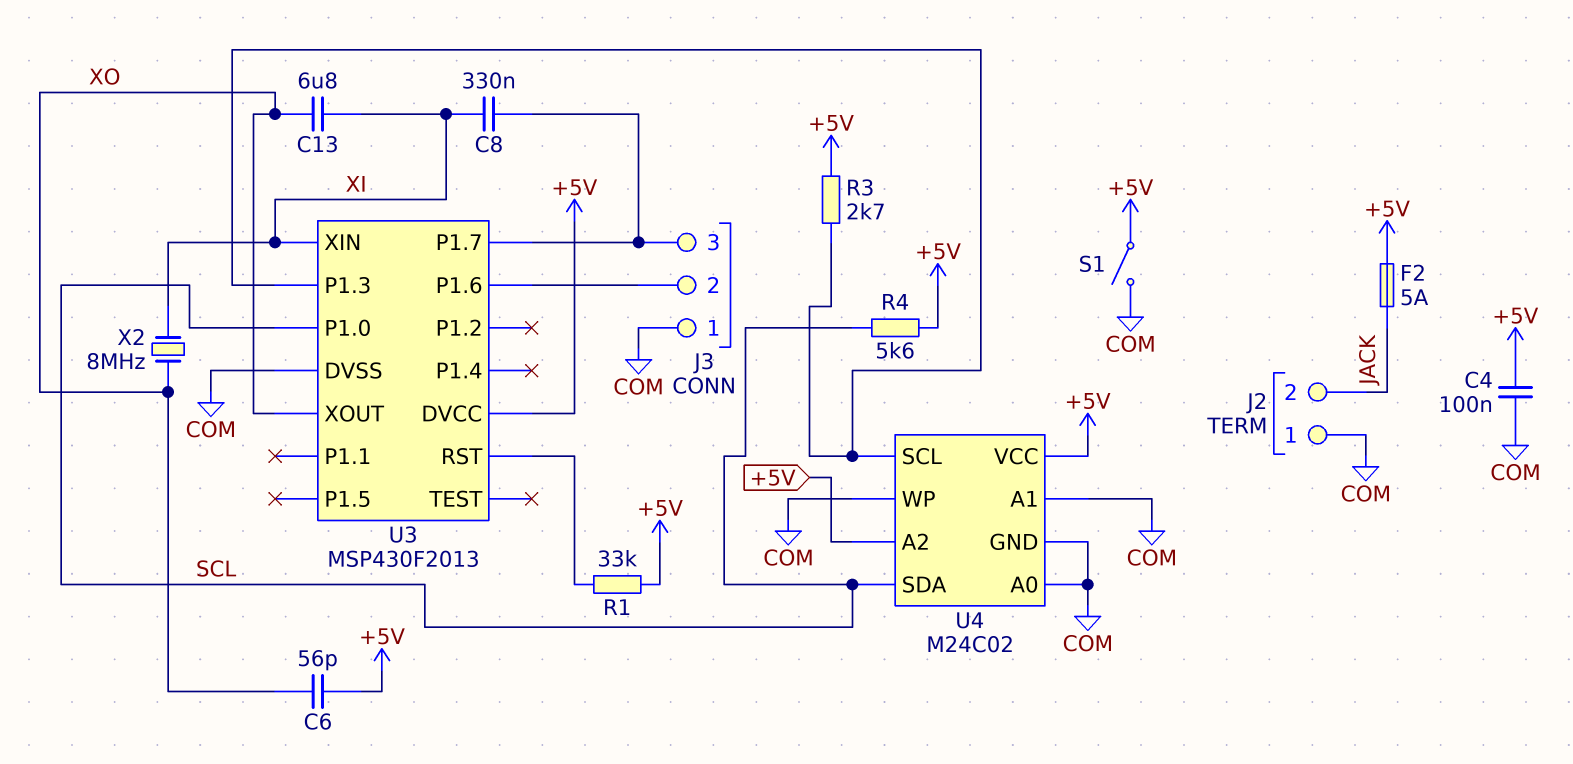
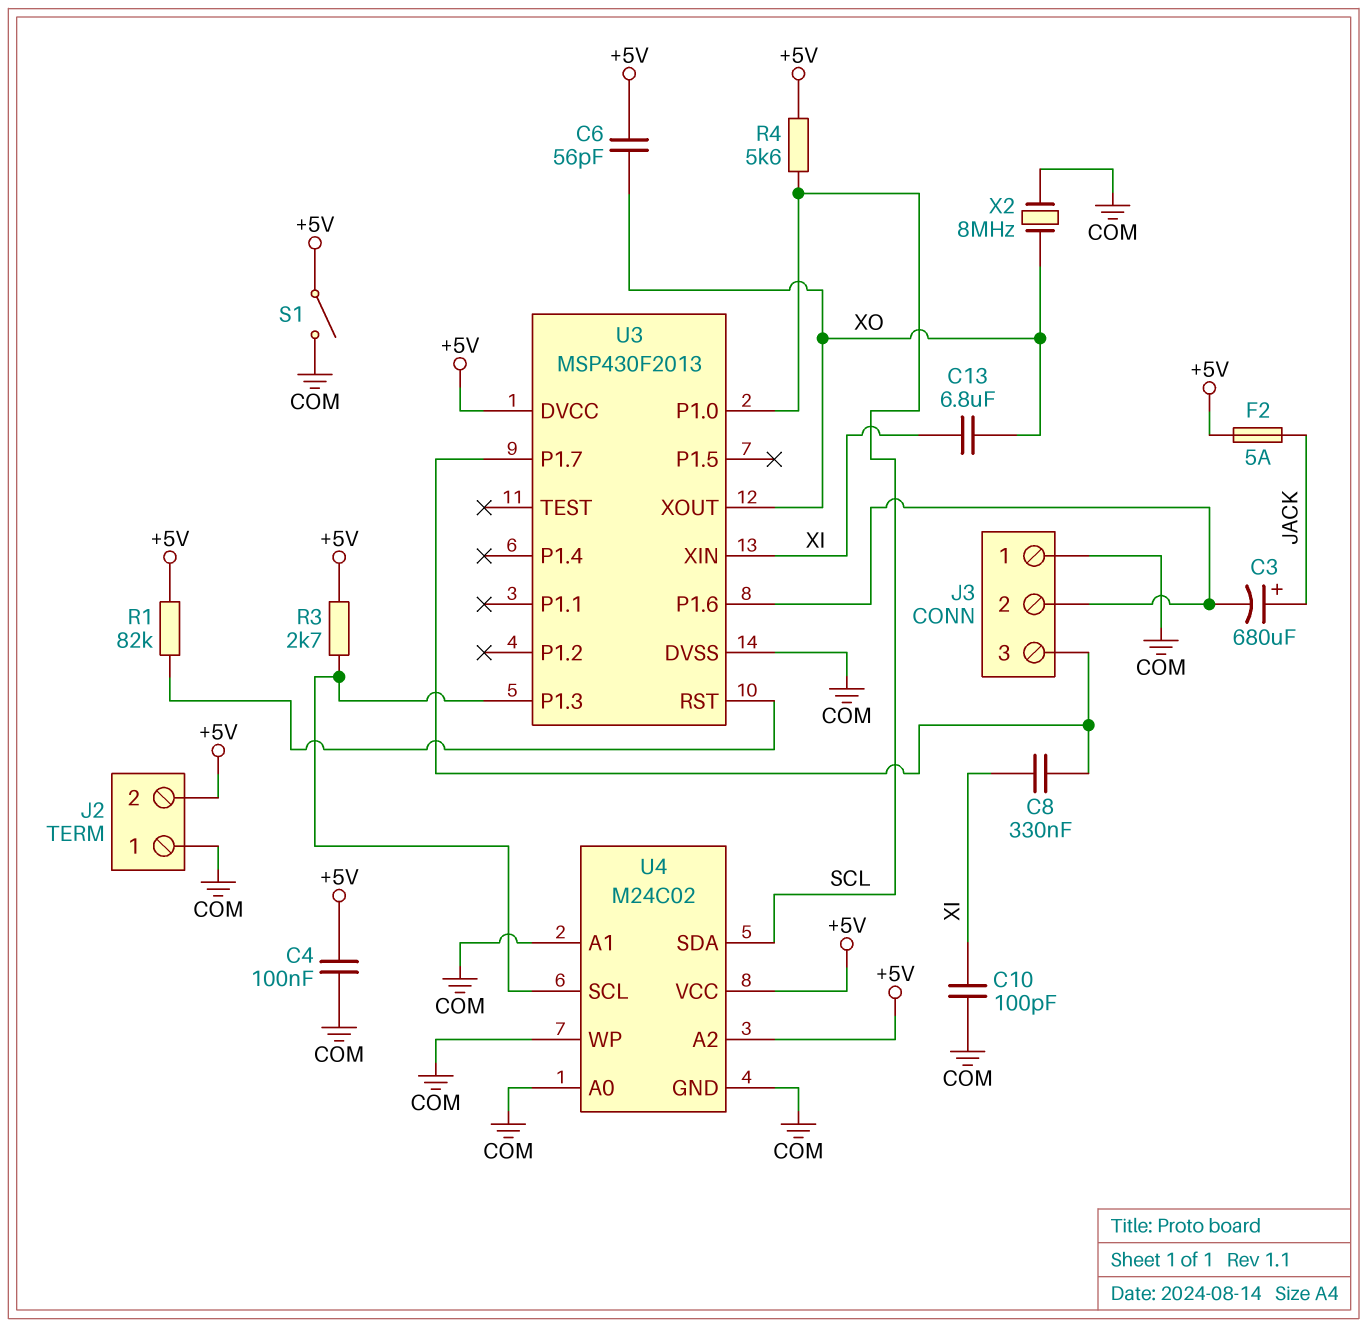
C3: none -> 680uF (plus JACK, minus J3/2)
C10: none -> 100pF (COM, XI)
J2 pin 2: JACK -> +5V
R1: 33k (+5V, U3/RST) -> 82k (+5V, U3/RST)
X2: 8MHz (XI, XO) -> 8MHz (COM, XO)

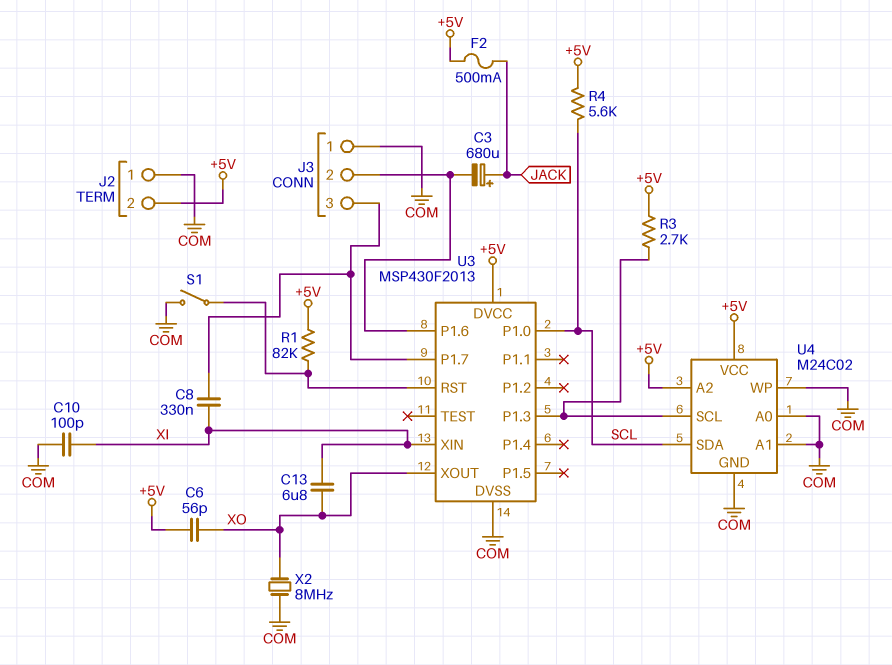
C4: 100nF (+5V, COM) -> none
F2: 5A (+5V, JACK) -> 500mA (+5V, JACK)
S1: switch (+5V, COM) -> switch (COM, U3/RST)

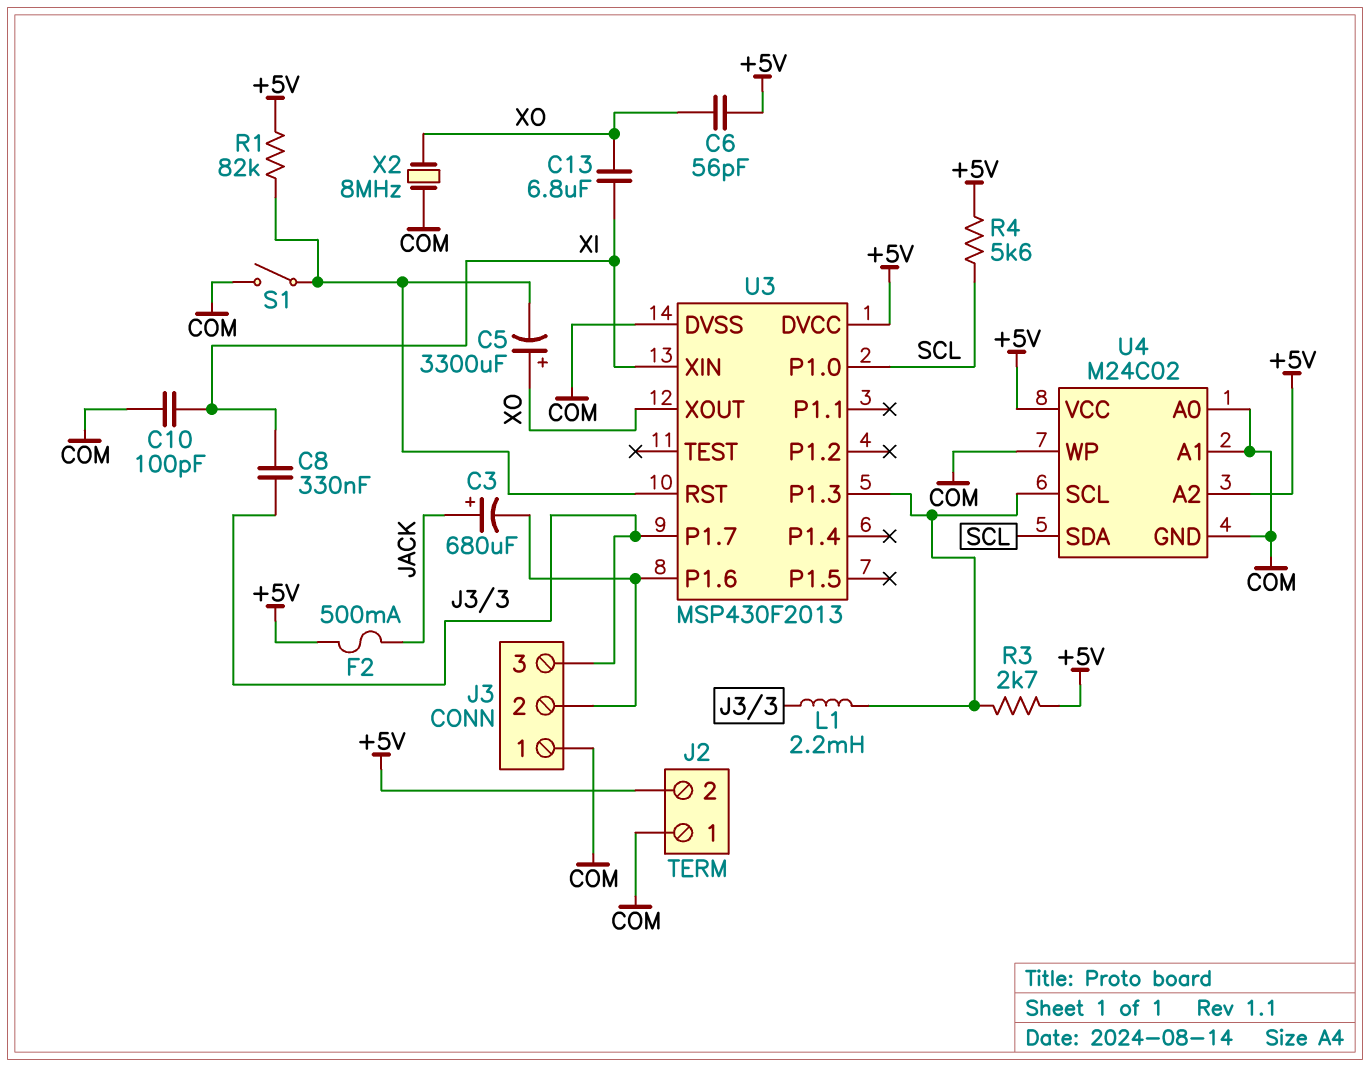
C5: none -> 3300uF (plus XO, minus U3/RST)
L1: none -> 2.2mH (J3/3, U3/P1.3)

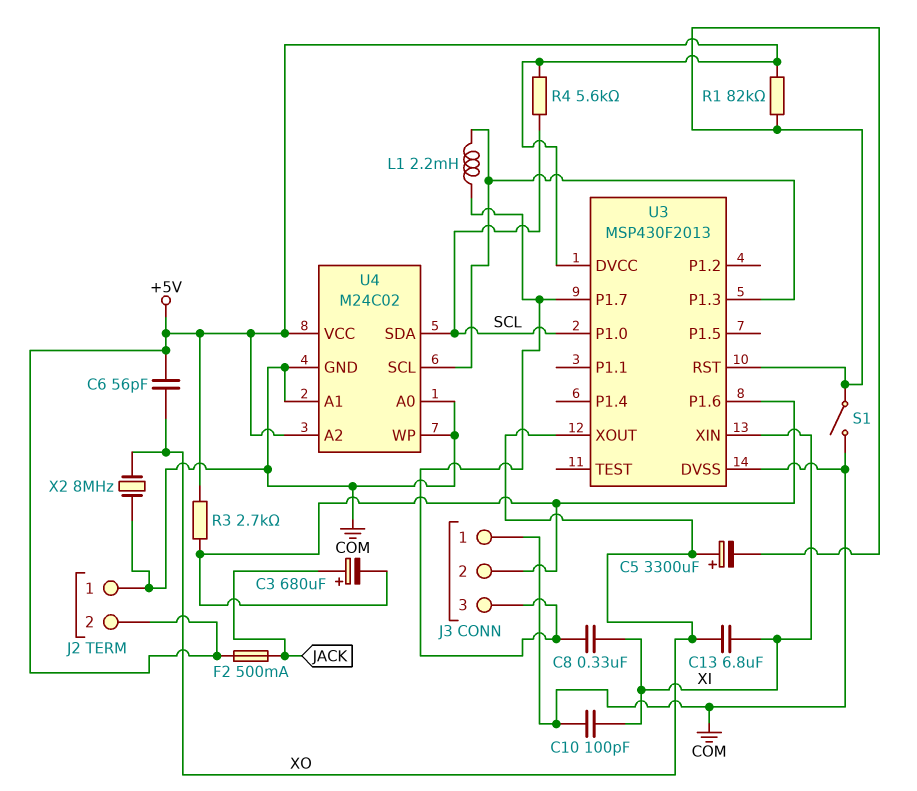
R3: 2.7k (+5V, U3/P1.3) -> 2.7k (+5V, J3/2)

